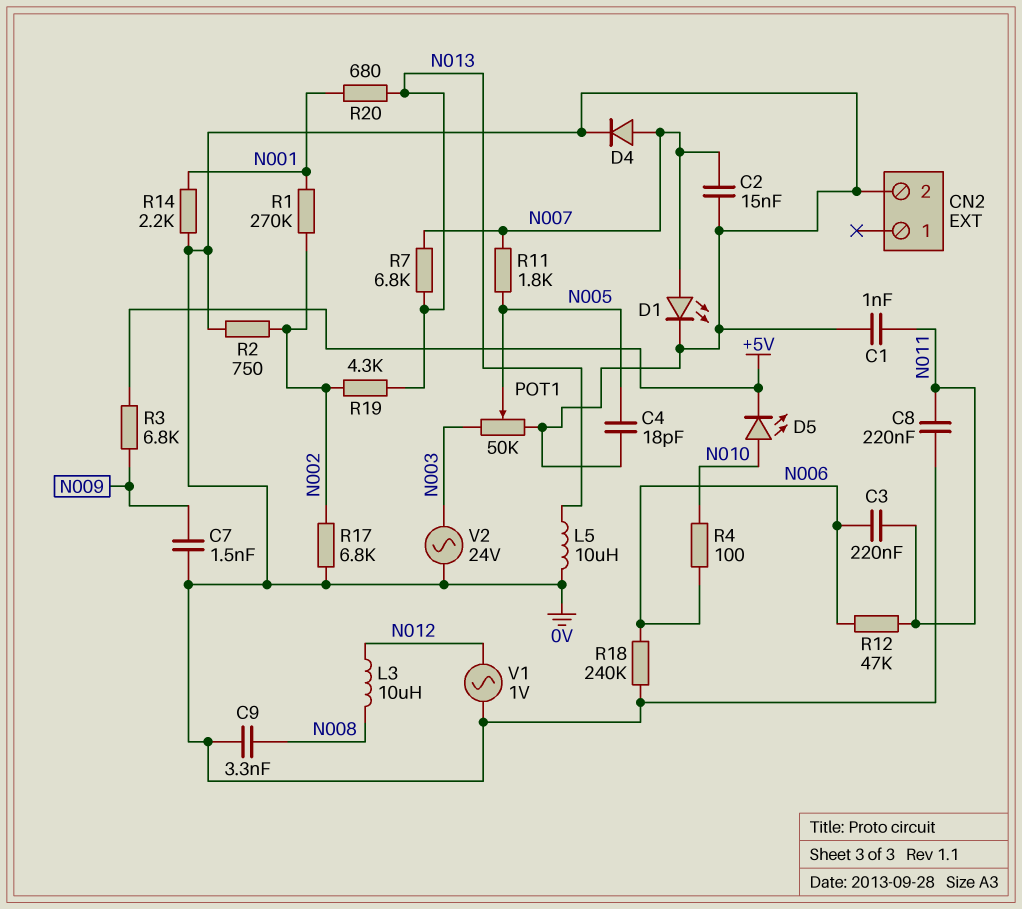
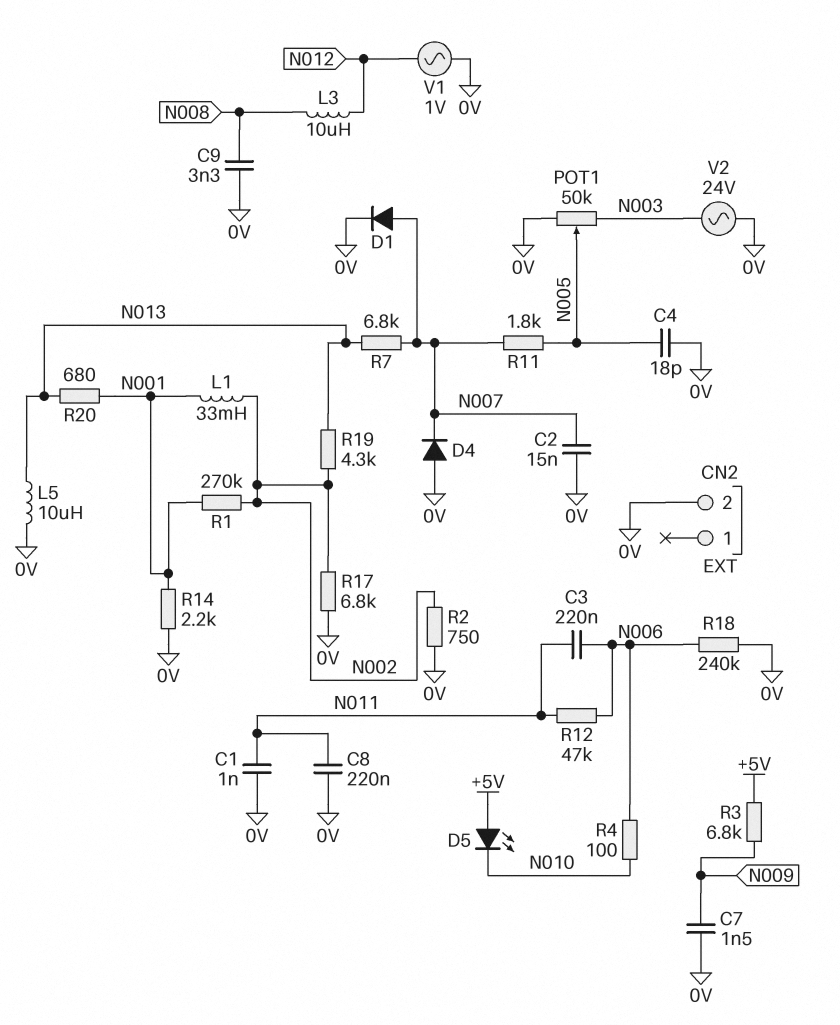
D1: LED (A N007, K 0V) -> diode (A N007, K 0V)
D4: diode (A N007, K 0V) -> diode (A 0V, K N007)
D5: LED (A N010, K +5V) -> LED (A +5V, K N010)
L1: none -> 33mH (N001, N002)

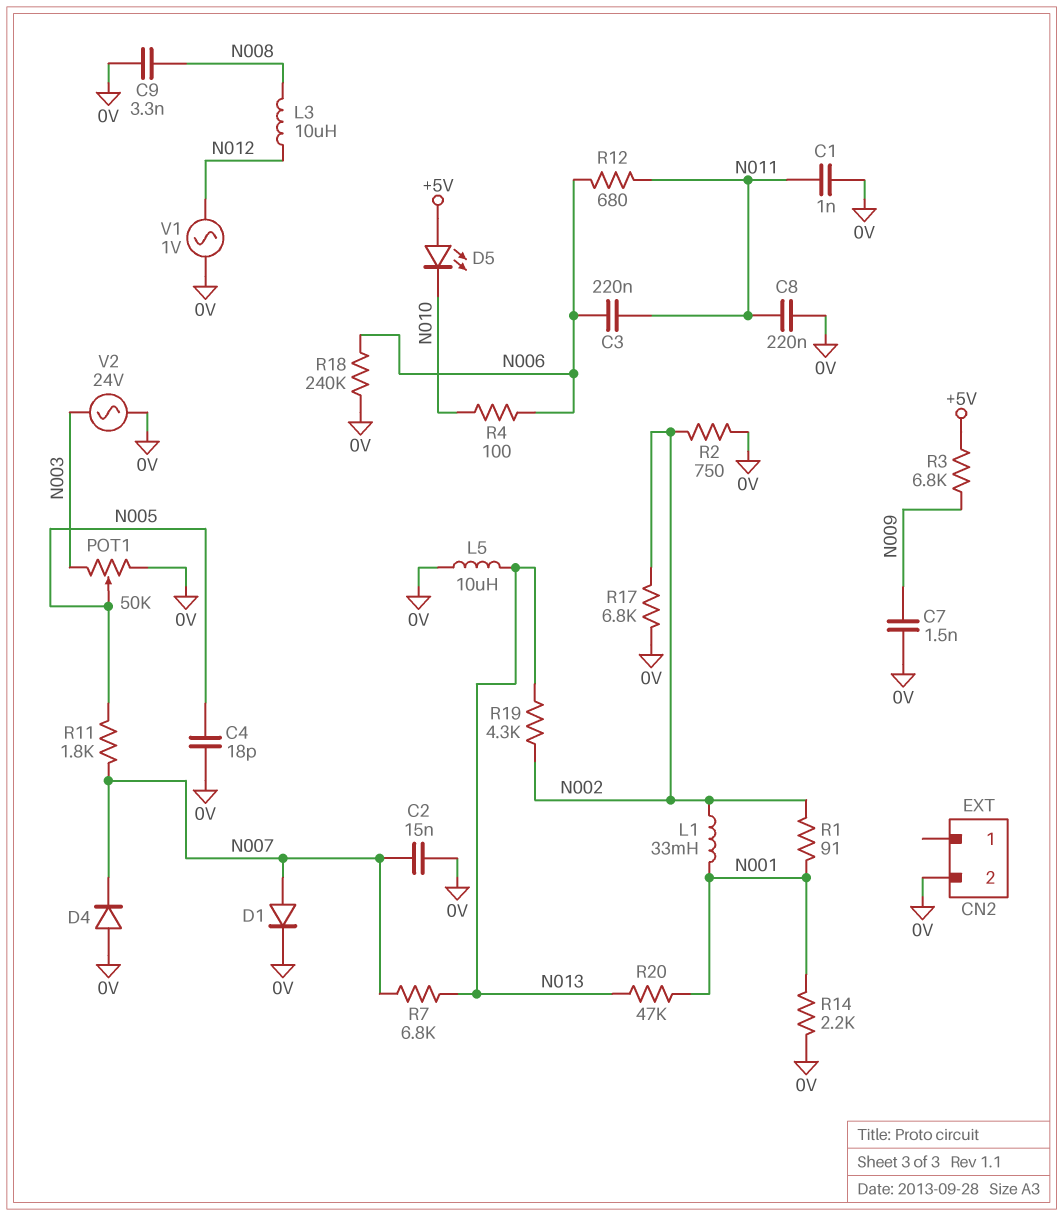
R1: 270k (N001, N002) -> 91 (N001, N002)
R12: 47k (N006, N011) -> 680 (N006, N011)
R20: 680 (N001, N013) -> 47k (N001, N013)

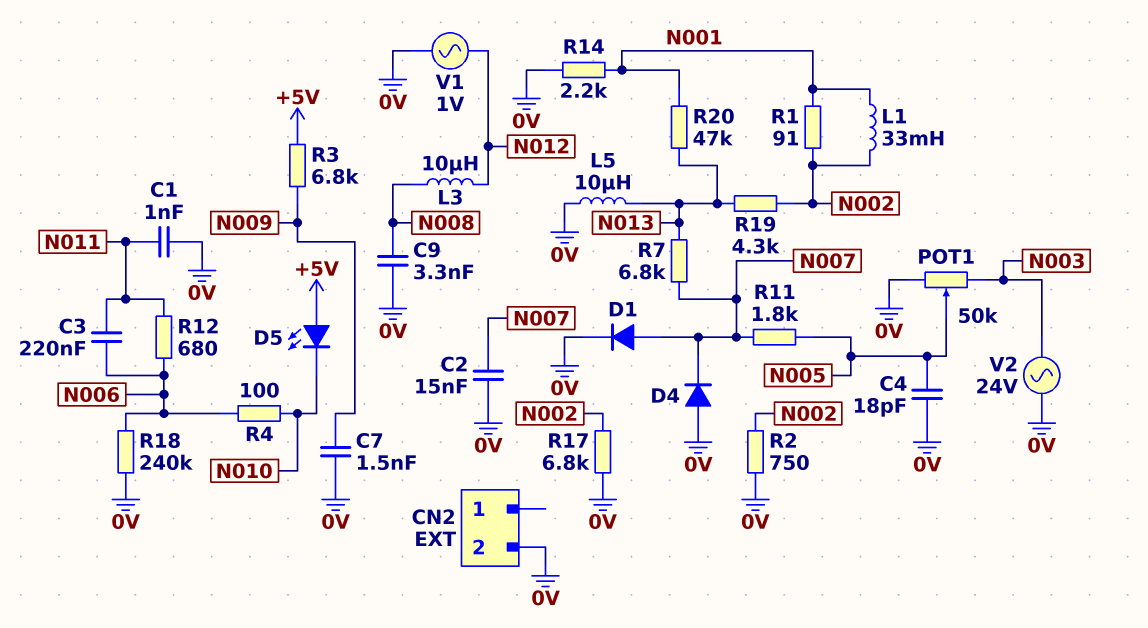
C8: 220nF (0V, N011) -> none

